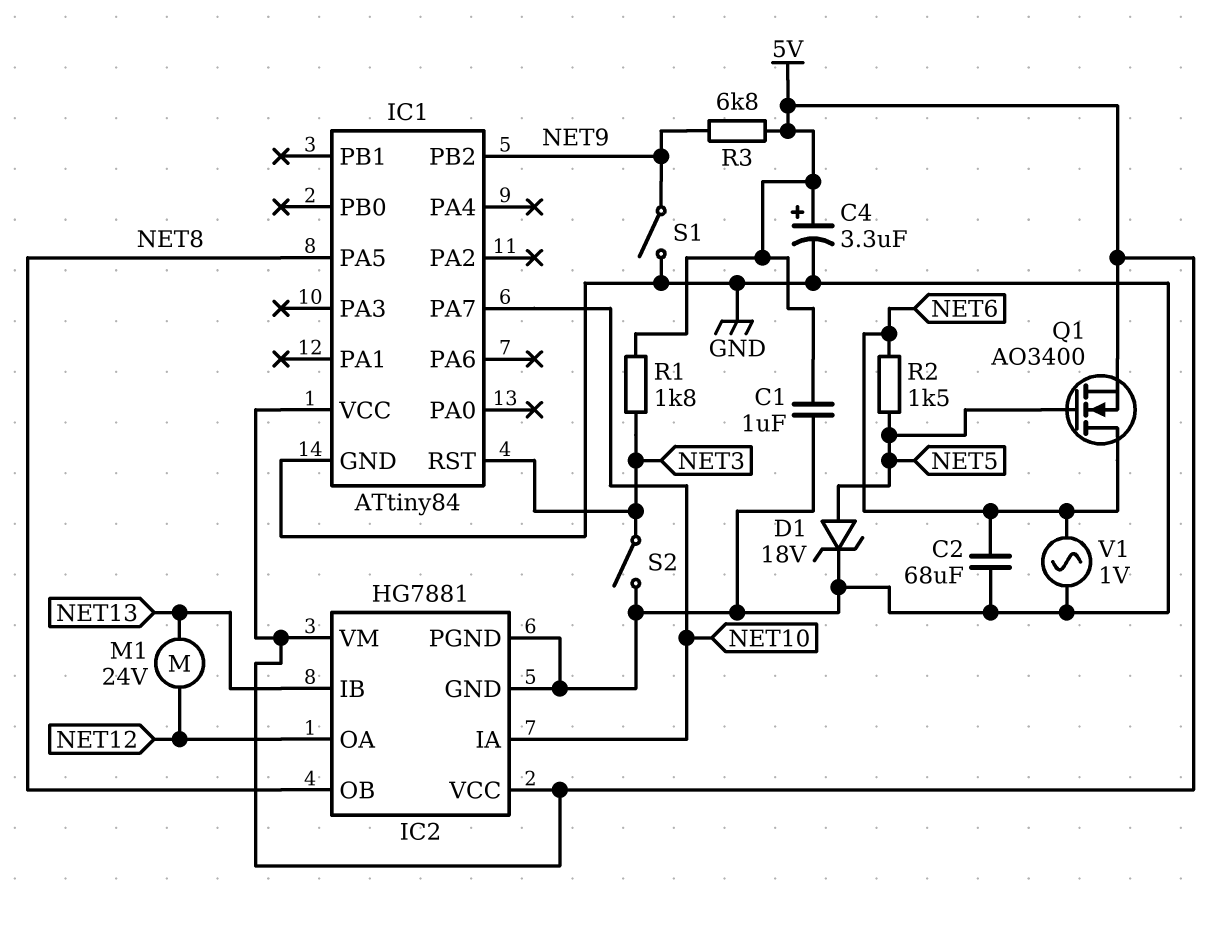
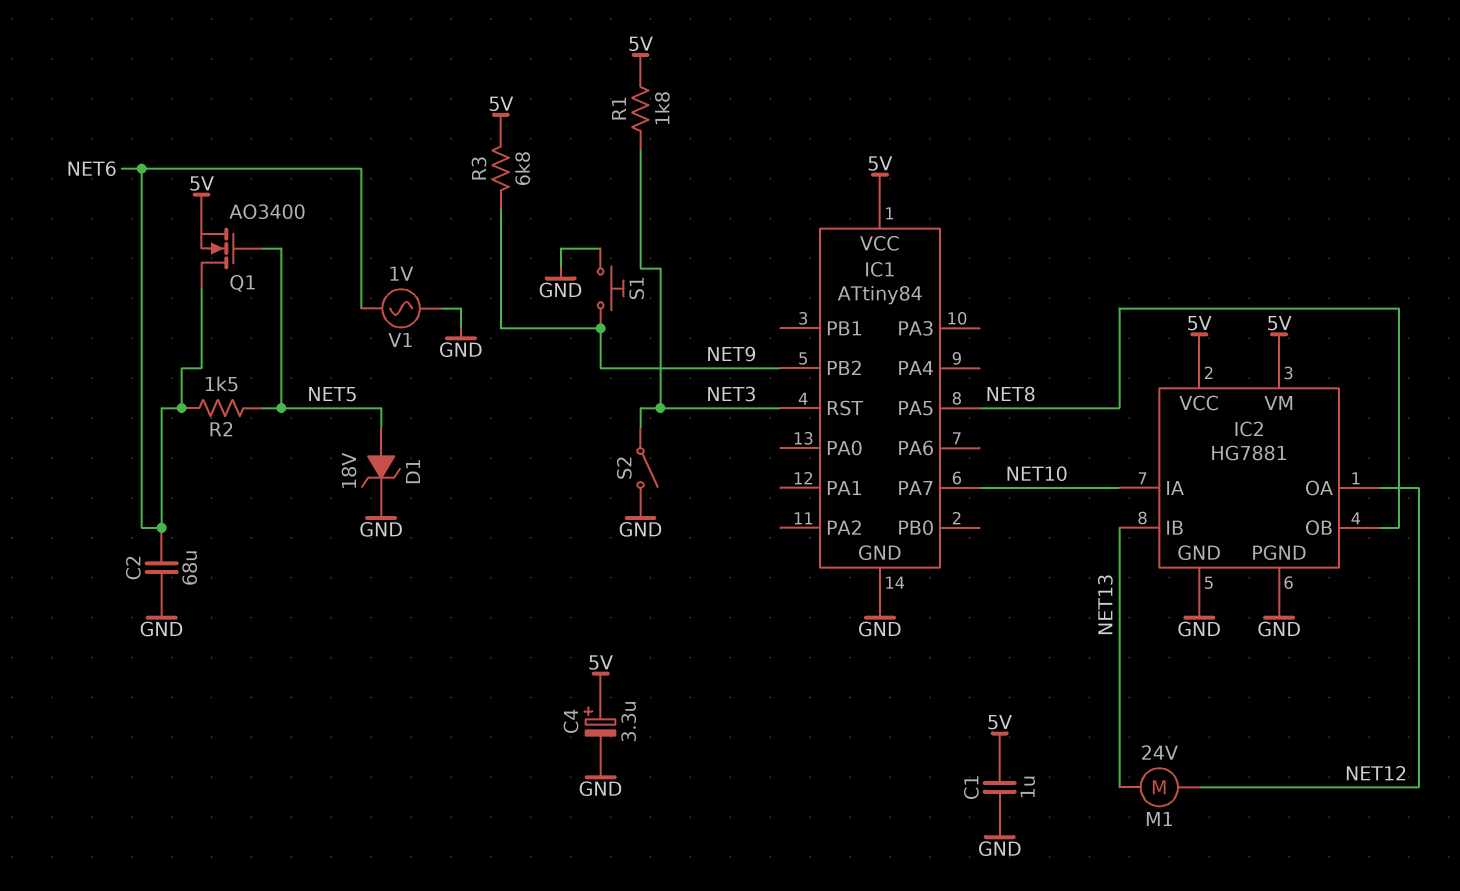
S1: switch (GND, NET9) -> button (GND, NET9)

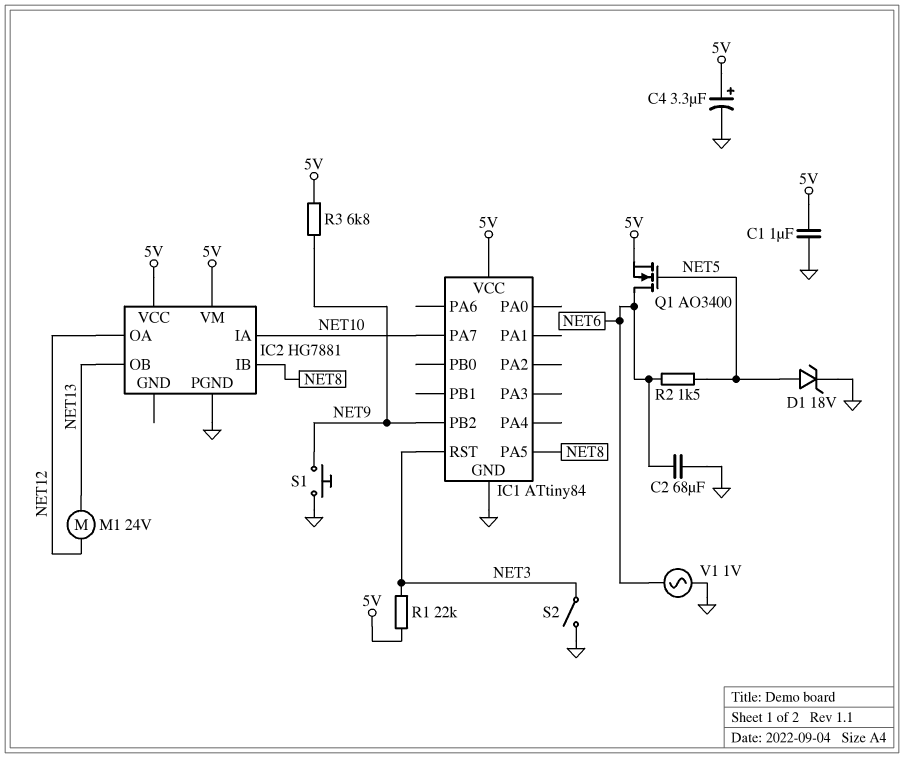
IC2 pin GND: GND -> none
IC2 pin IB: NET13 -> NET8
IC2 pin OB: NET8 -> NET13
R1: 1.8k (5V, NET3) -> 22k (5V, NET3)

